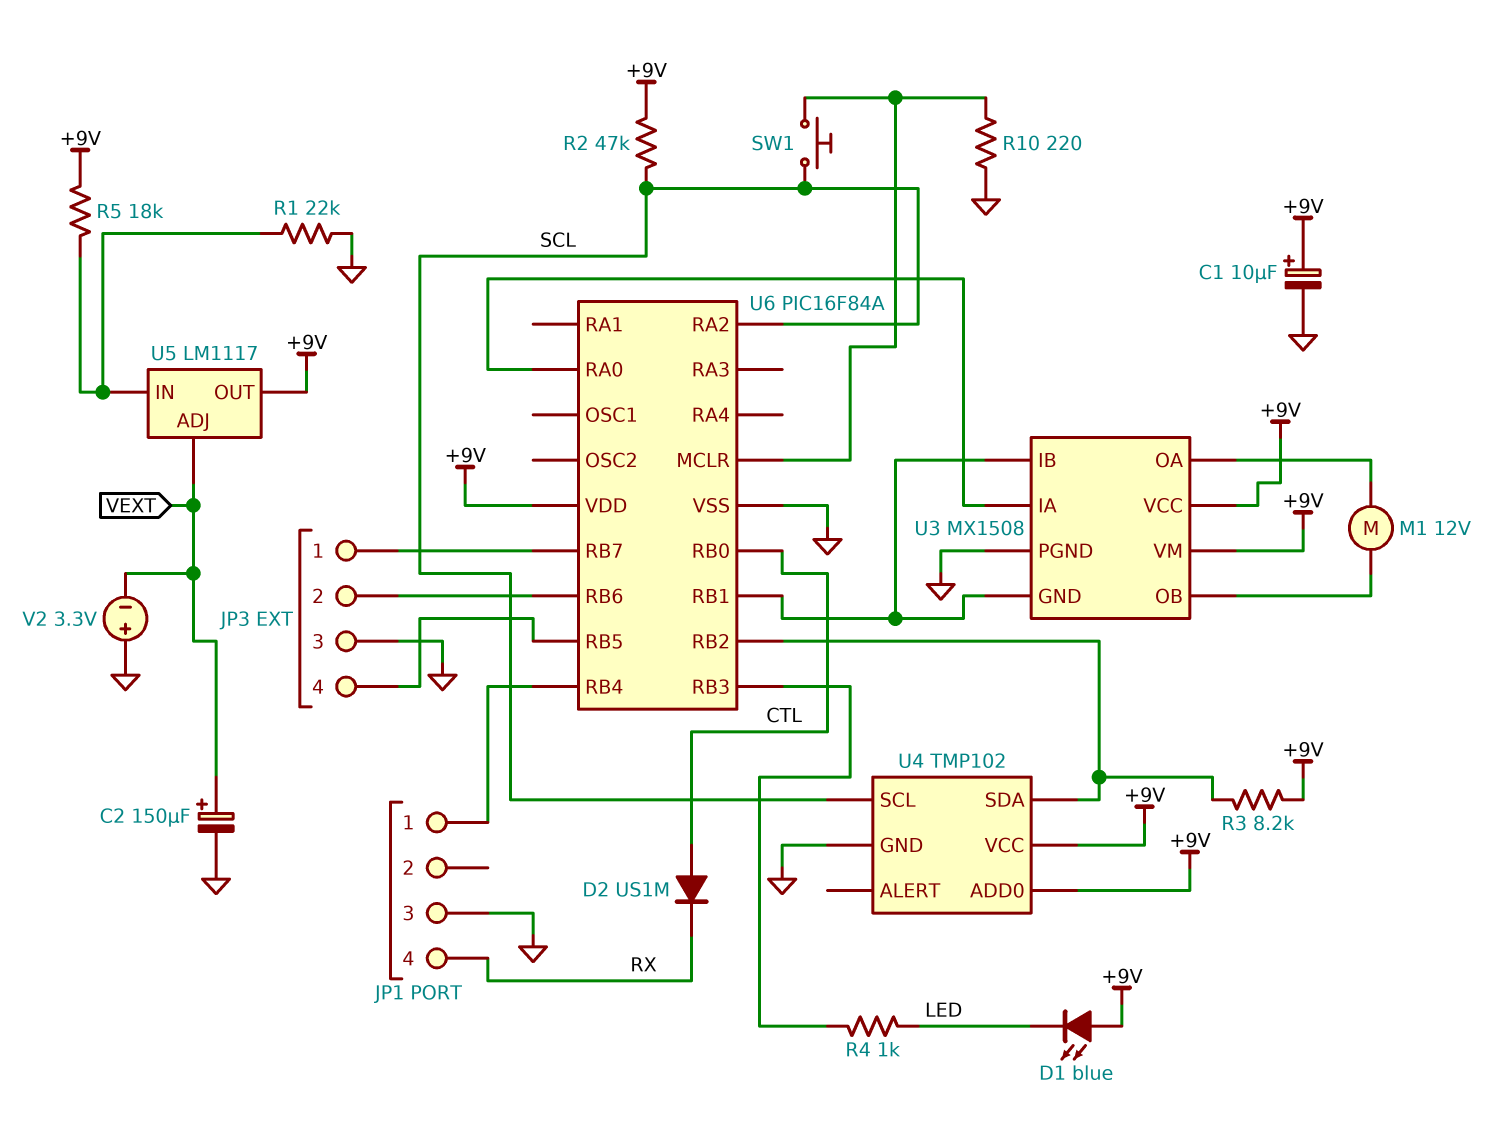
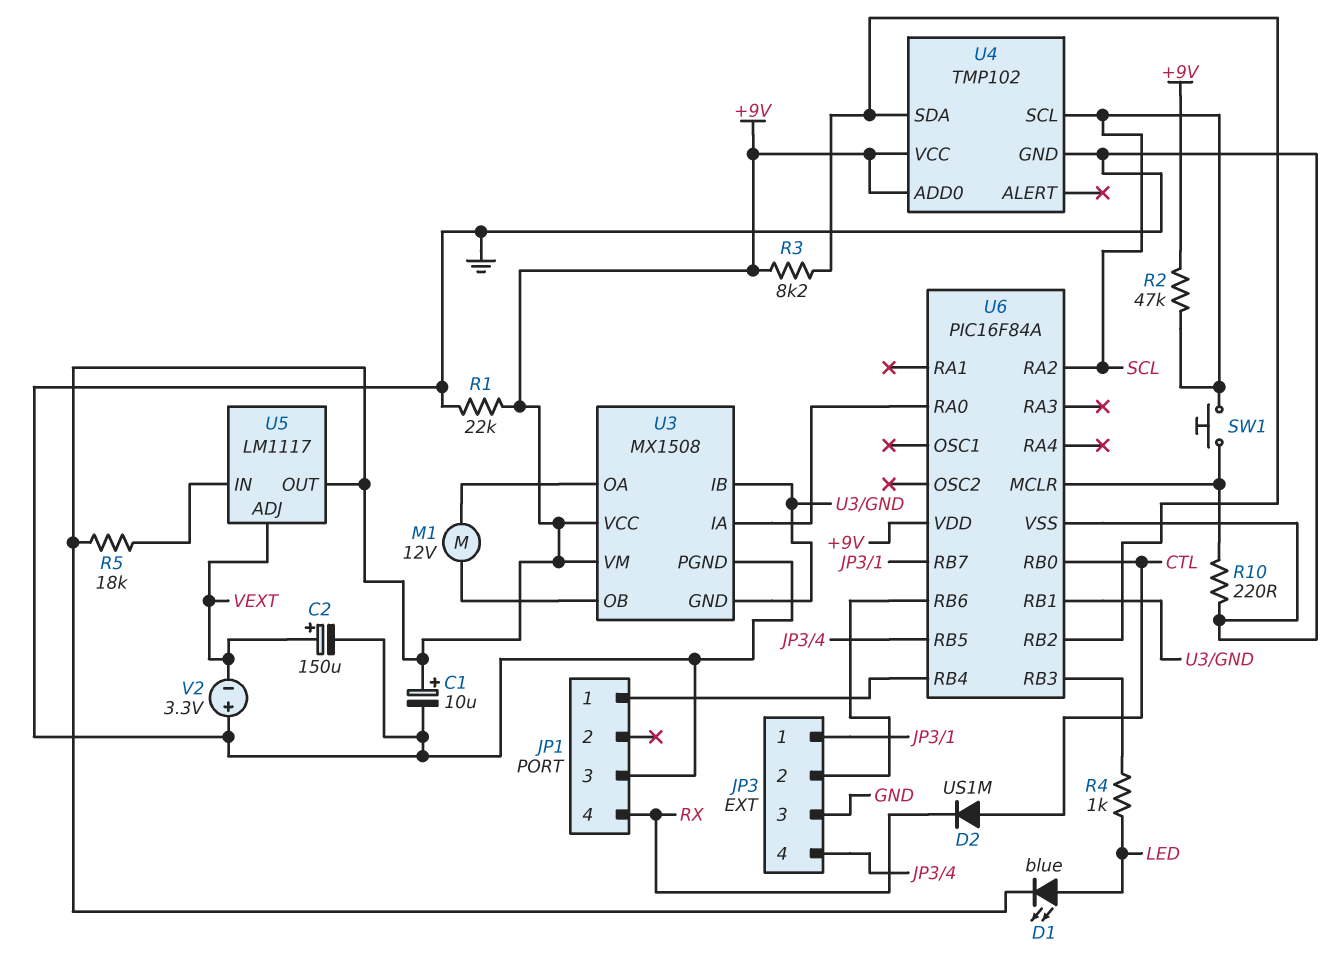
D1: LED blue (A +9V, K LED) -> LED blue (A LED, K +9V)
R1: 22k (GND, U5/IN) -> 22k (+9V, GND)

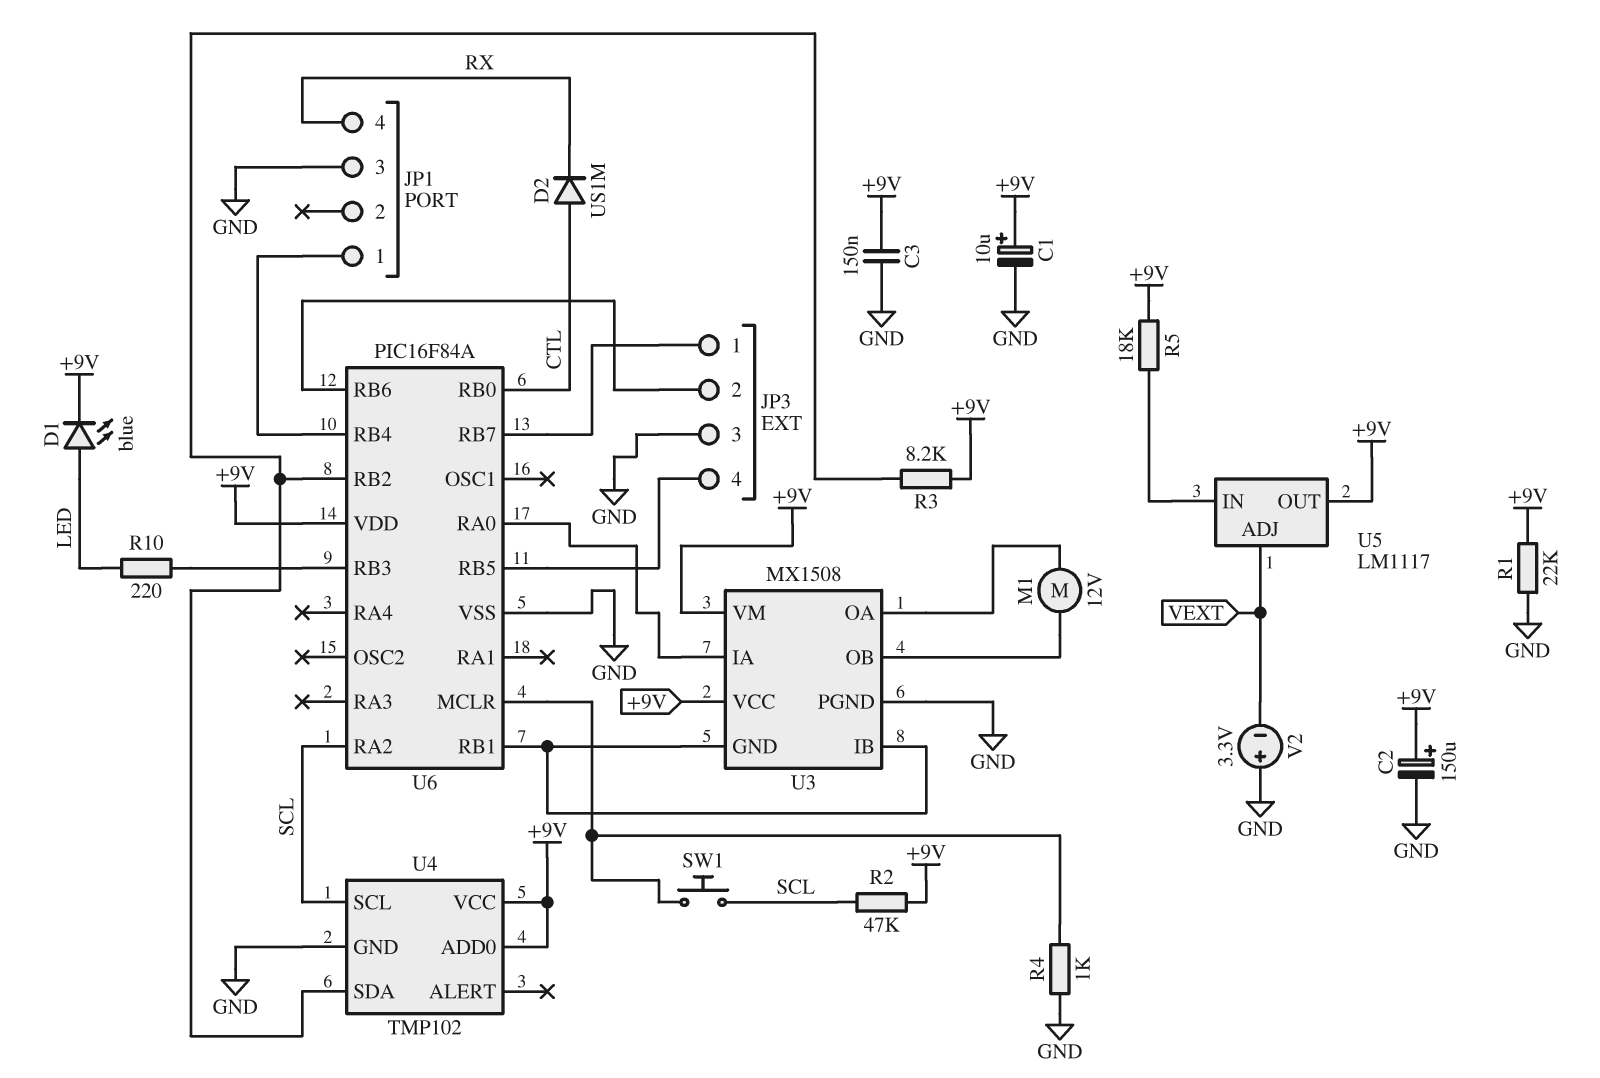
C2: 150uF (plus VEXT, minus GND) -> 150uF (plus +9V, minus GND)
C3: none -> 150nF (+9V, GND)
R4: 1k (LED, U6/RB3) -> 1k (GND, U6/MCLR)
R10: 220 (GND, U6/MCLR) -> 220 (LED, U6/RB3)

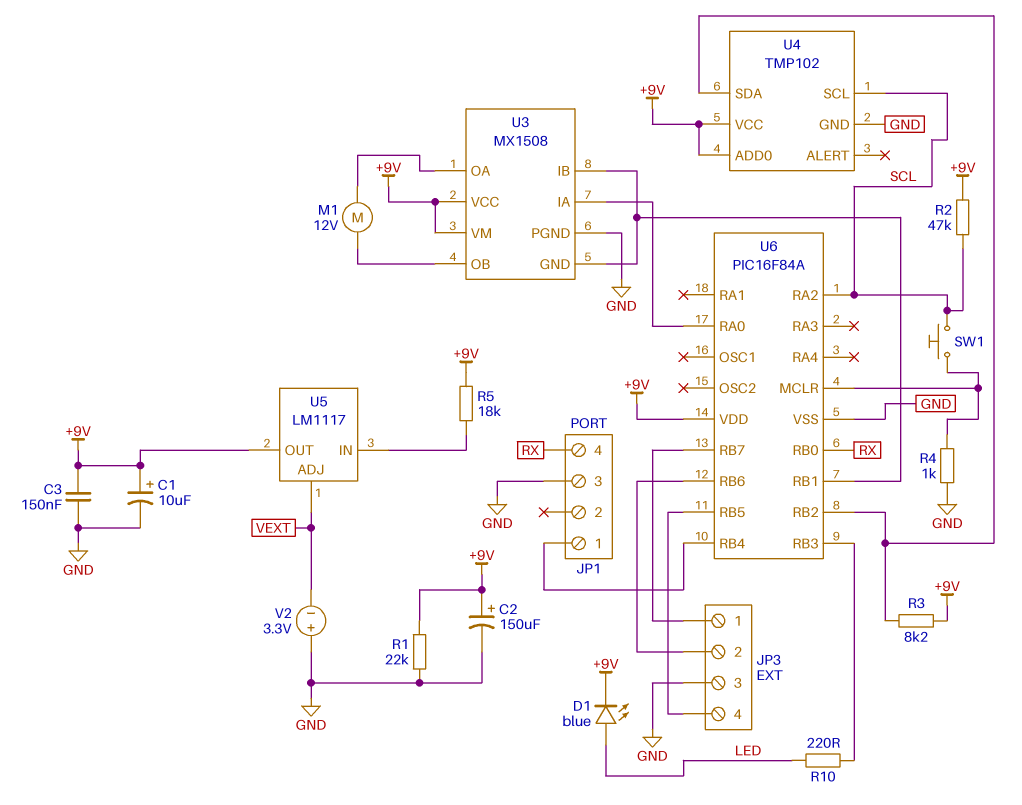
D2: diode US1M (A CTL, K RX) -> none
U6 pin RB0: CTL -> RX

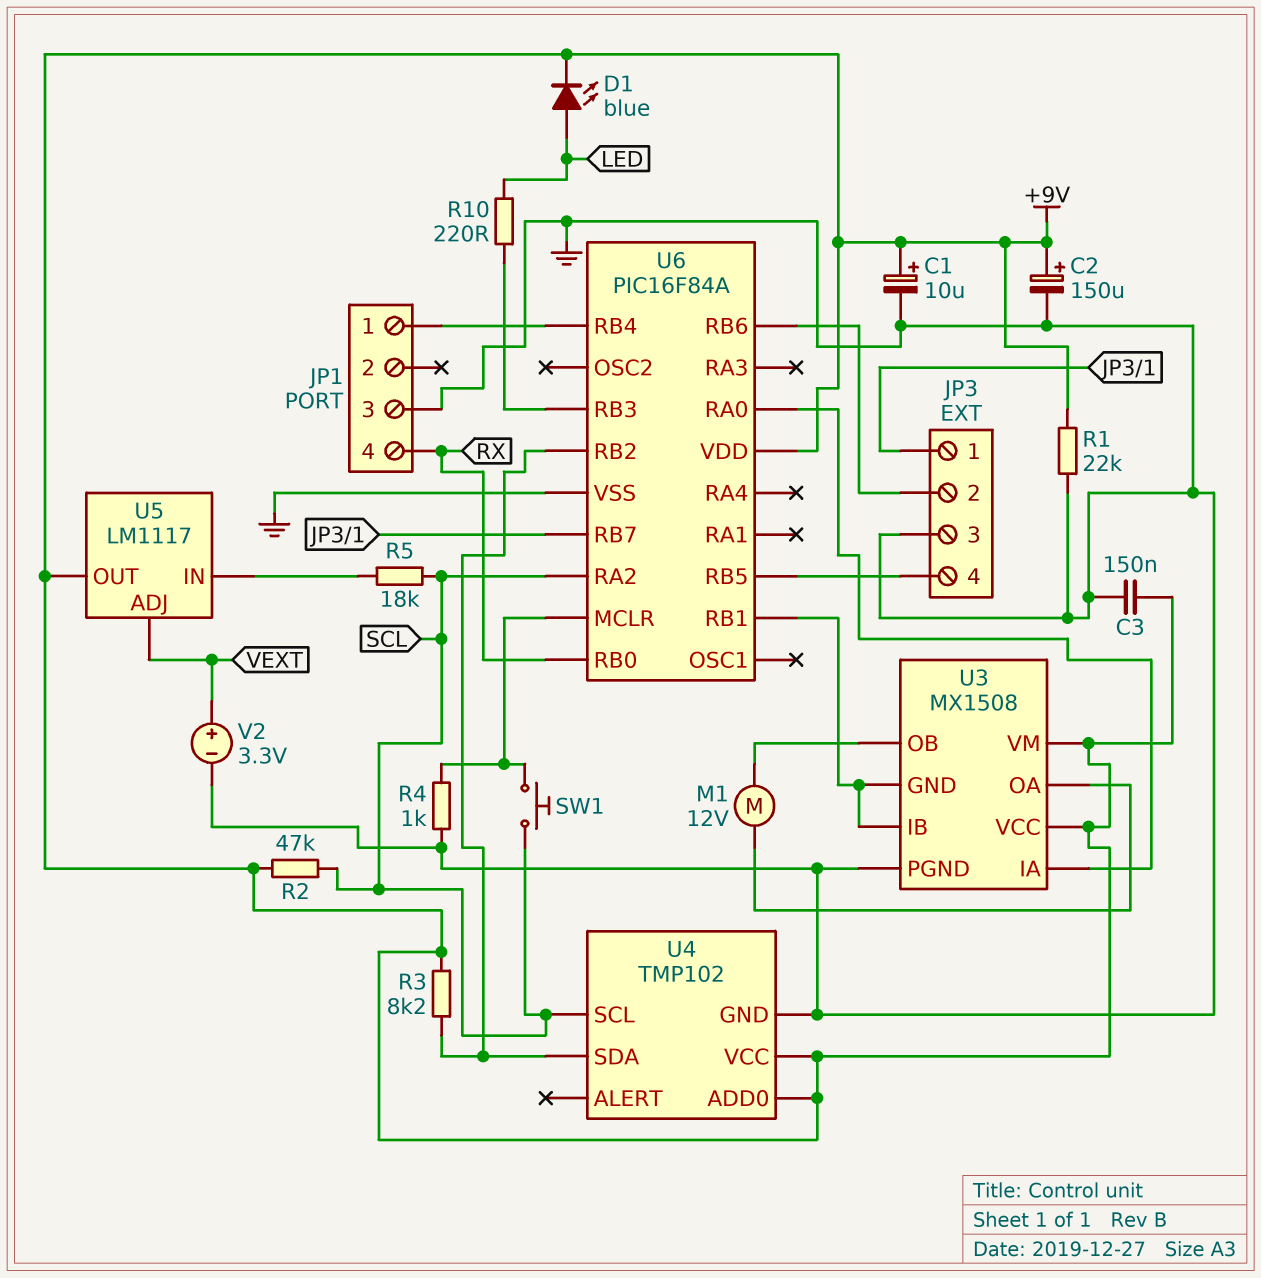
R5: 18k (+9V, U5/IN) -> 18k (SCL, U5/IN)
V2: 3.3V (plus GND, minus VEXT) -> 3.3V (plus VEXT, minus GND)

